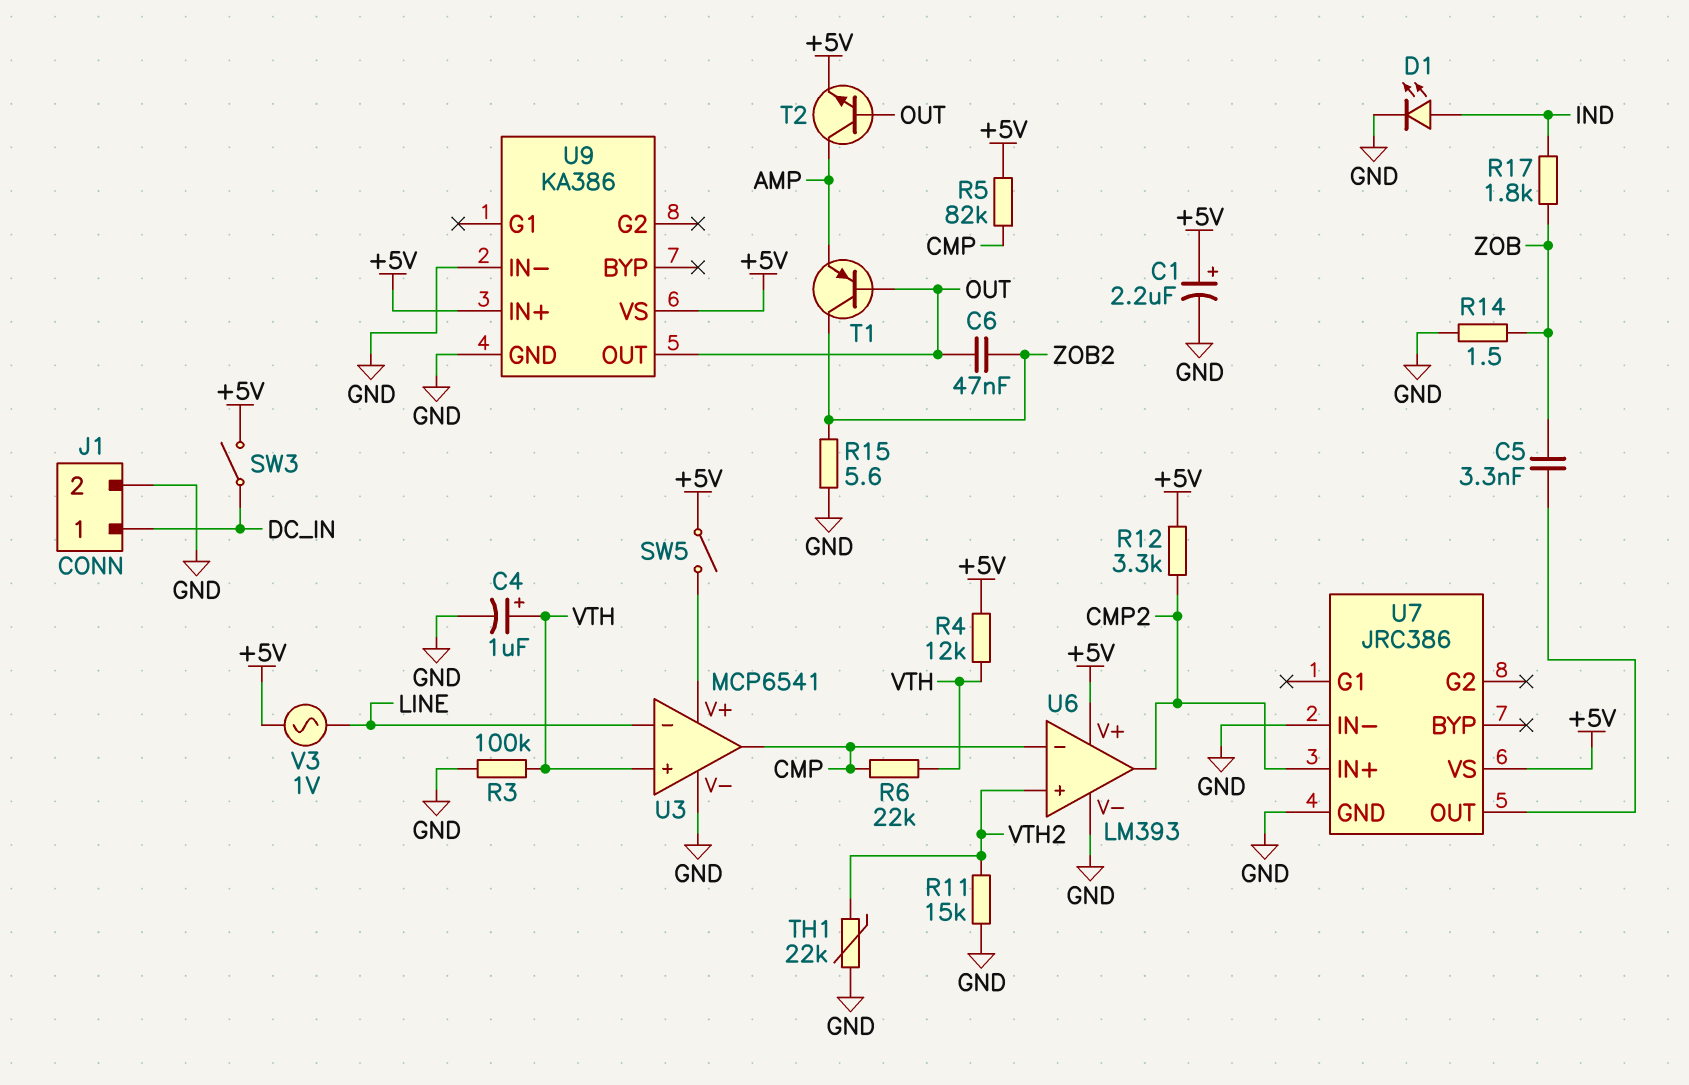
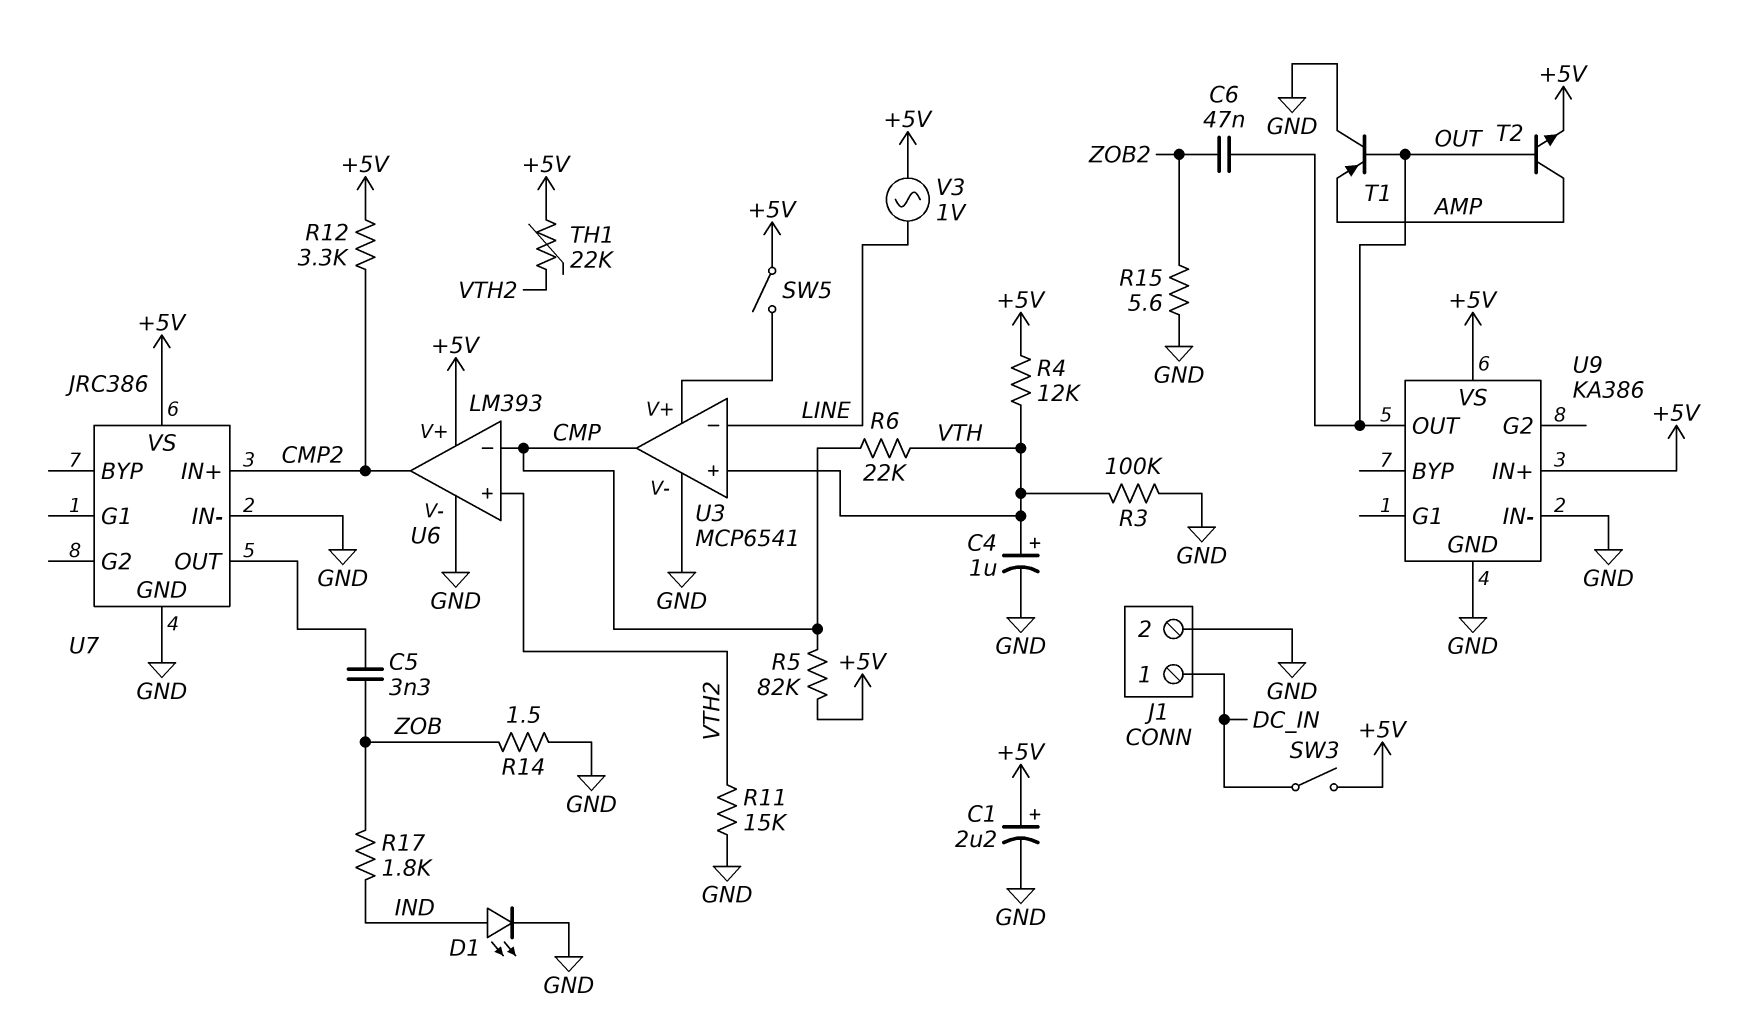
T1: PNP (B OUT, C ZOB2, E AMP) -> PNP (B OUT, C GND, E AMP)
TH1: 22k (GND, VTH2) -> 22k (+5V, VTH2)

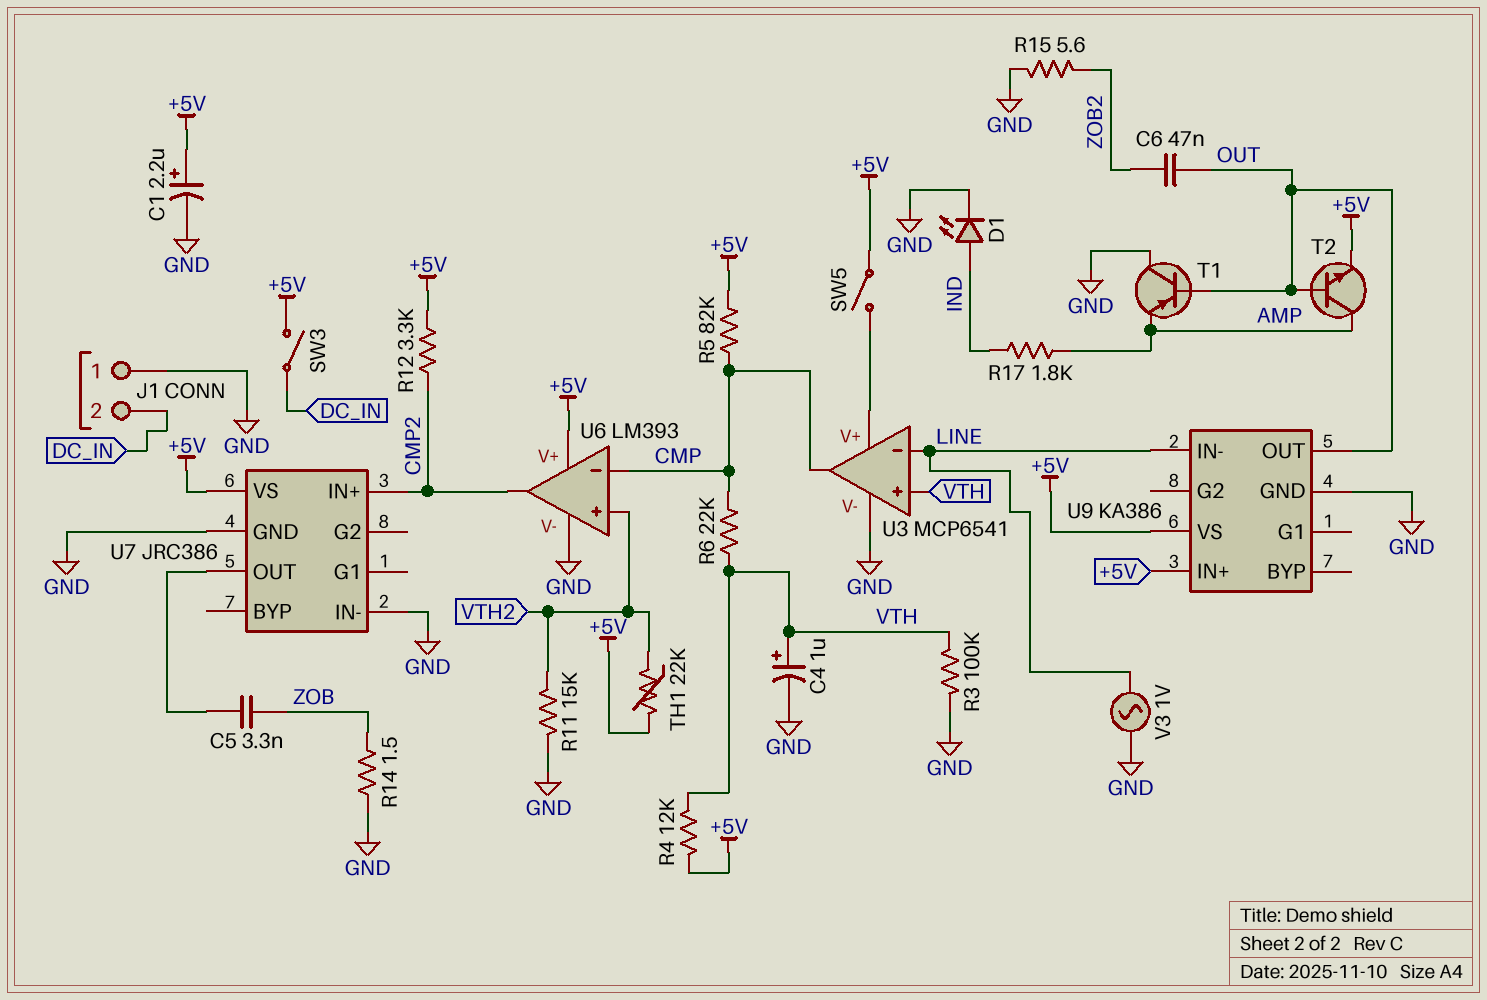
J1 pin 1: DC_IN -> GND
J1 pin 2: GND -> DC_IN
R17: 1.8k (IND, ZOB) -> 1.8k (AMP, IND)
U9 pin IN-: GND -> LINE
V3: AC 1V (+5V, LINE) -> AC 1V (GND, LINE)

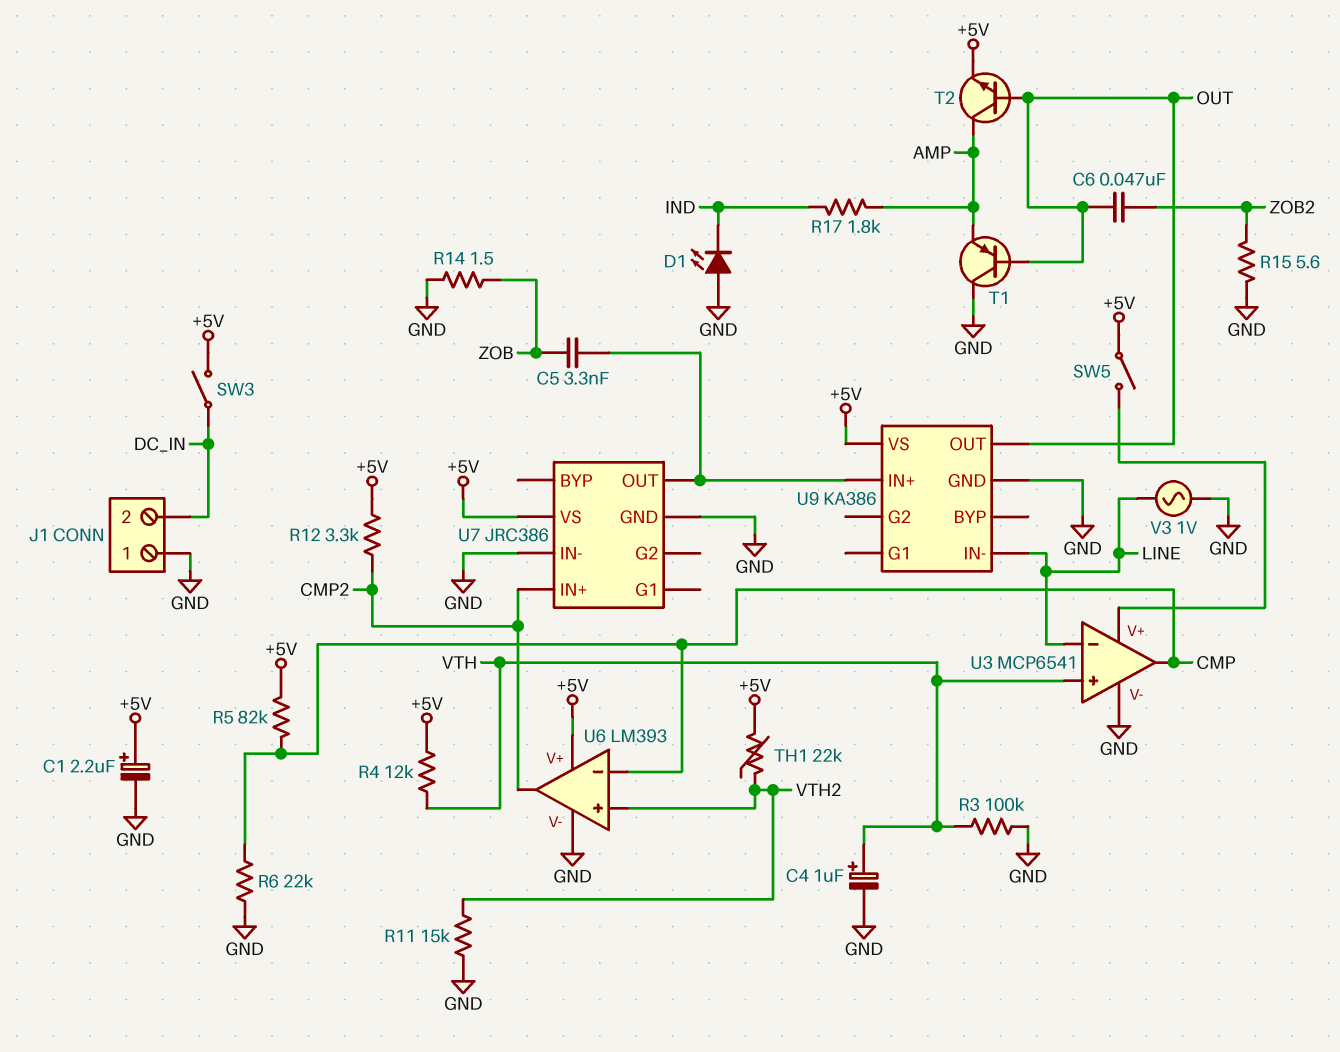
D1: LED (A IND, K GND) -> LED (A GND, K IND)
R6: 22k (CMP, VTH) -> 22k (CMP, GND)
U9 pin IN+: +5V -> U7/OUT

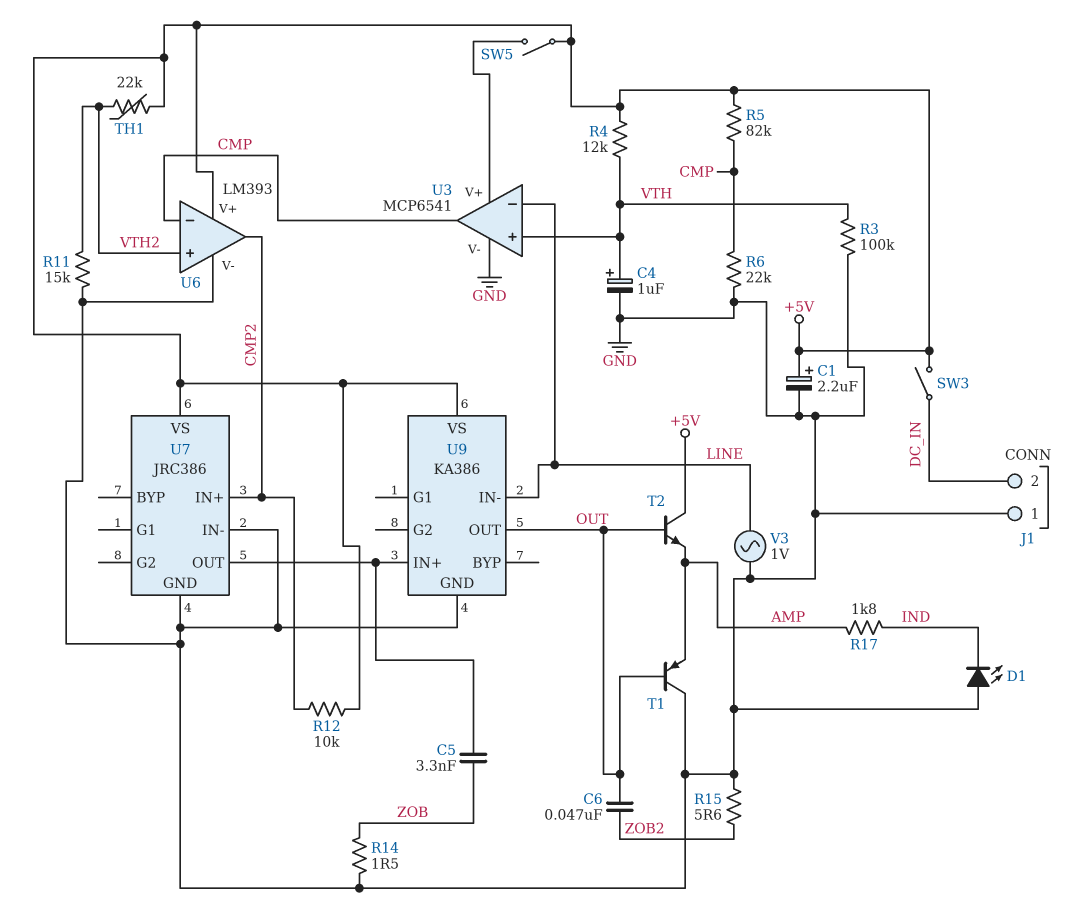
R12: 3.3k (+5V, CMP2) -> 10k (+5V, CMP2)
T2: NPN (B OUT, C AMP, E +5V) -> NPN (B OUT, C +5V, E AMP)

